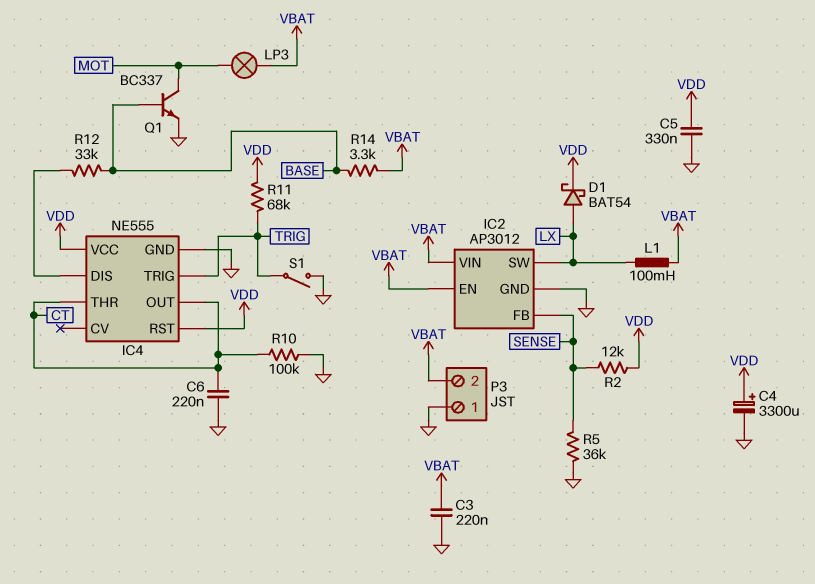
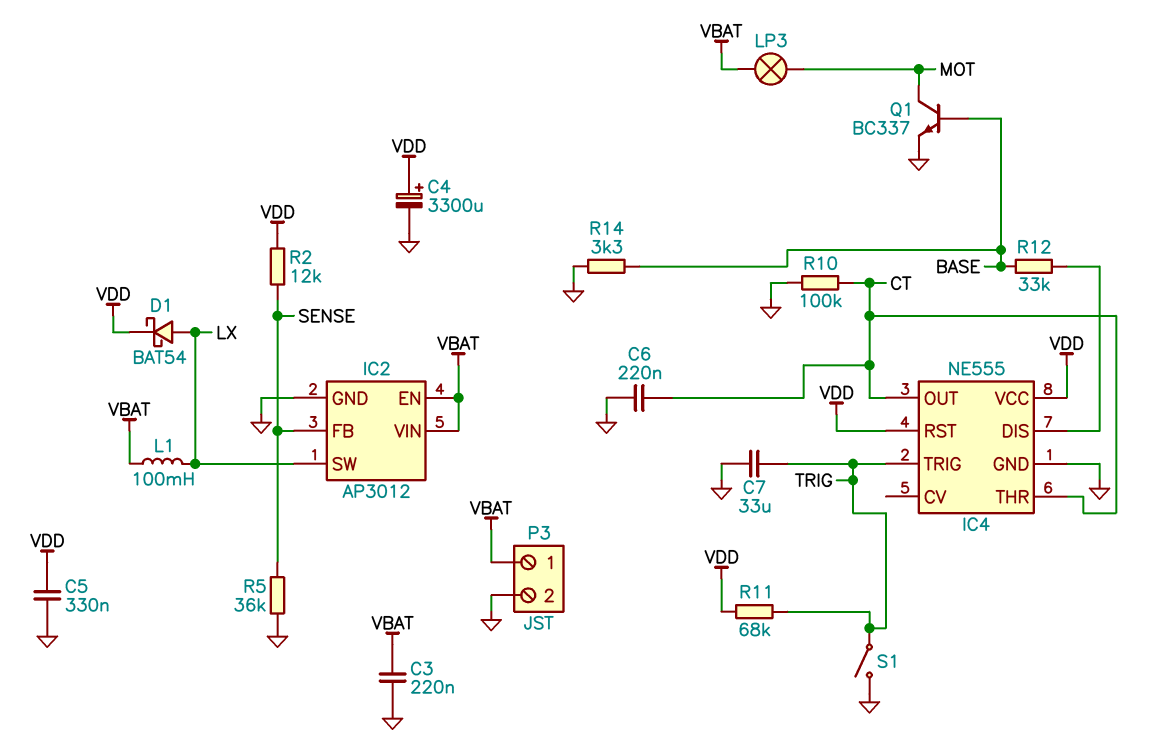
C7: none -> 33uF (GND, TRIG)
P3 pin 1: GND -> VBAT
P3 pin 2: VBAT -> GND
R14: 3.3k (BASE, VBAT) -> 3.3k (BASE, GND)

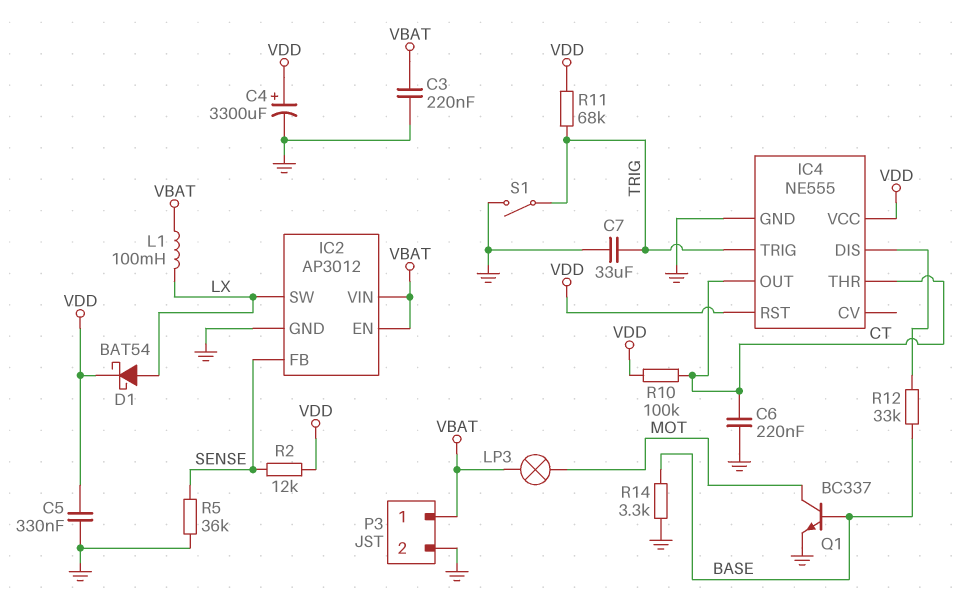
R10: 100k (CT, GND) -> 100k (CT, VDD)

